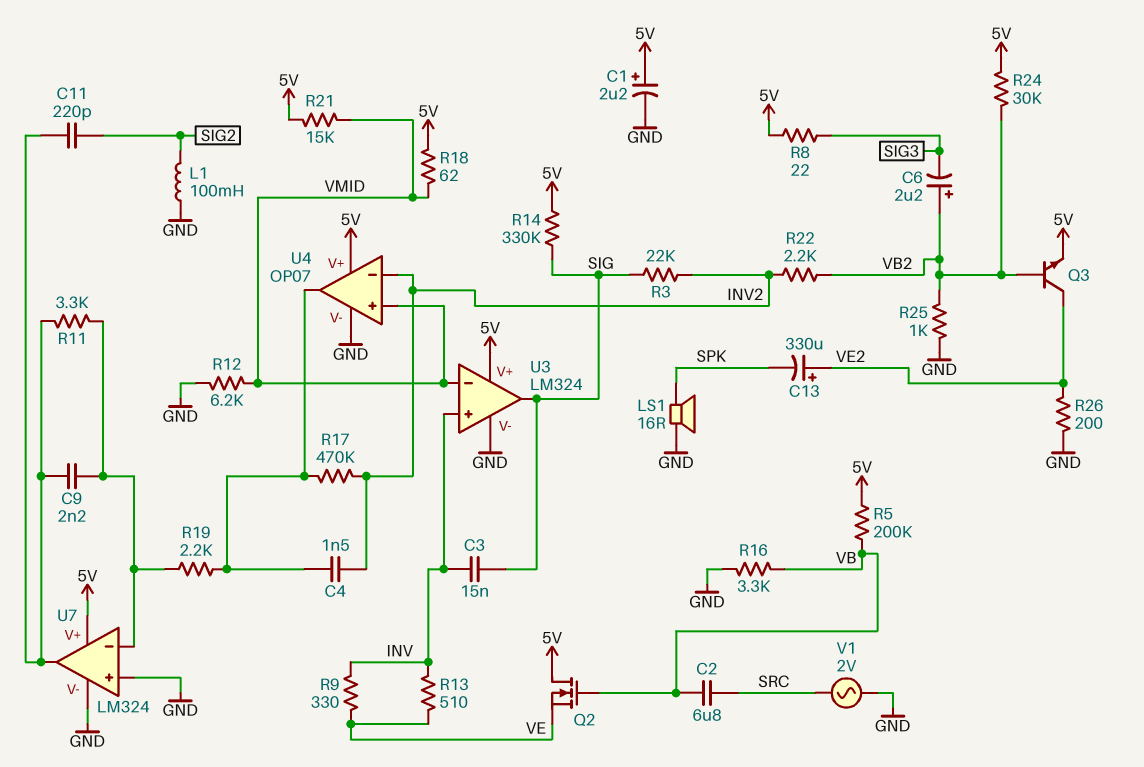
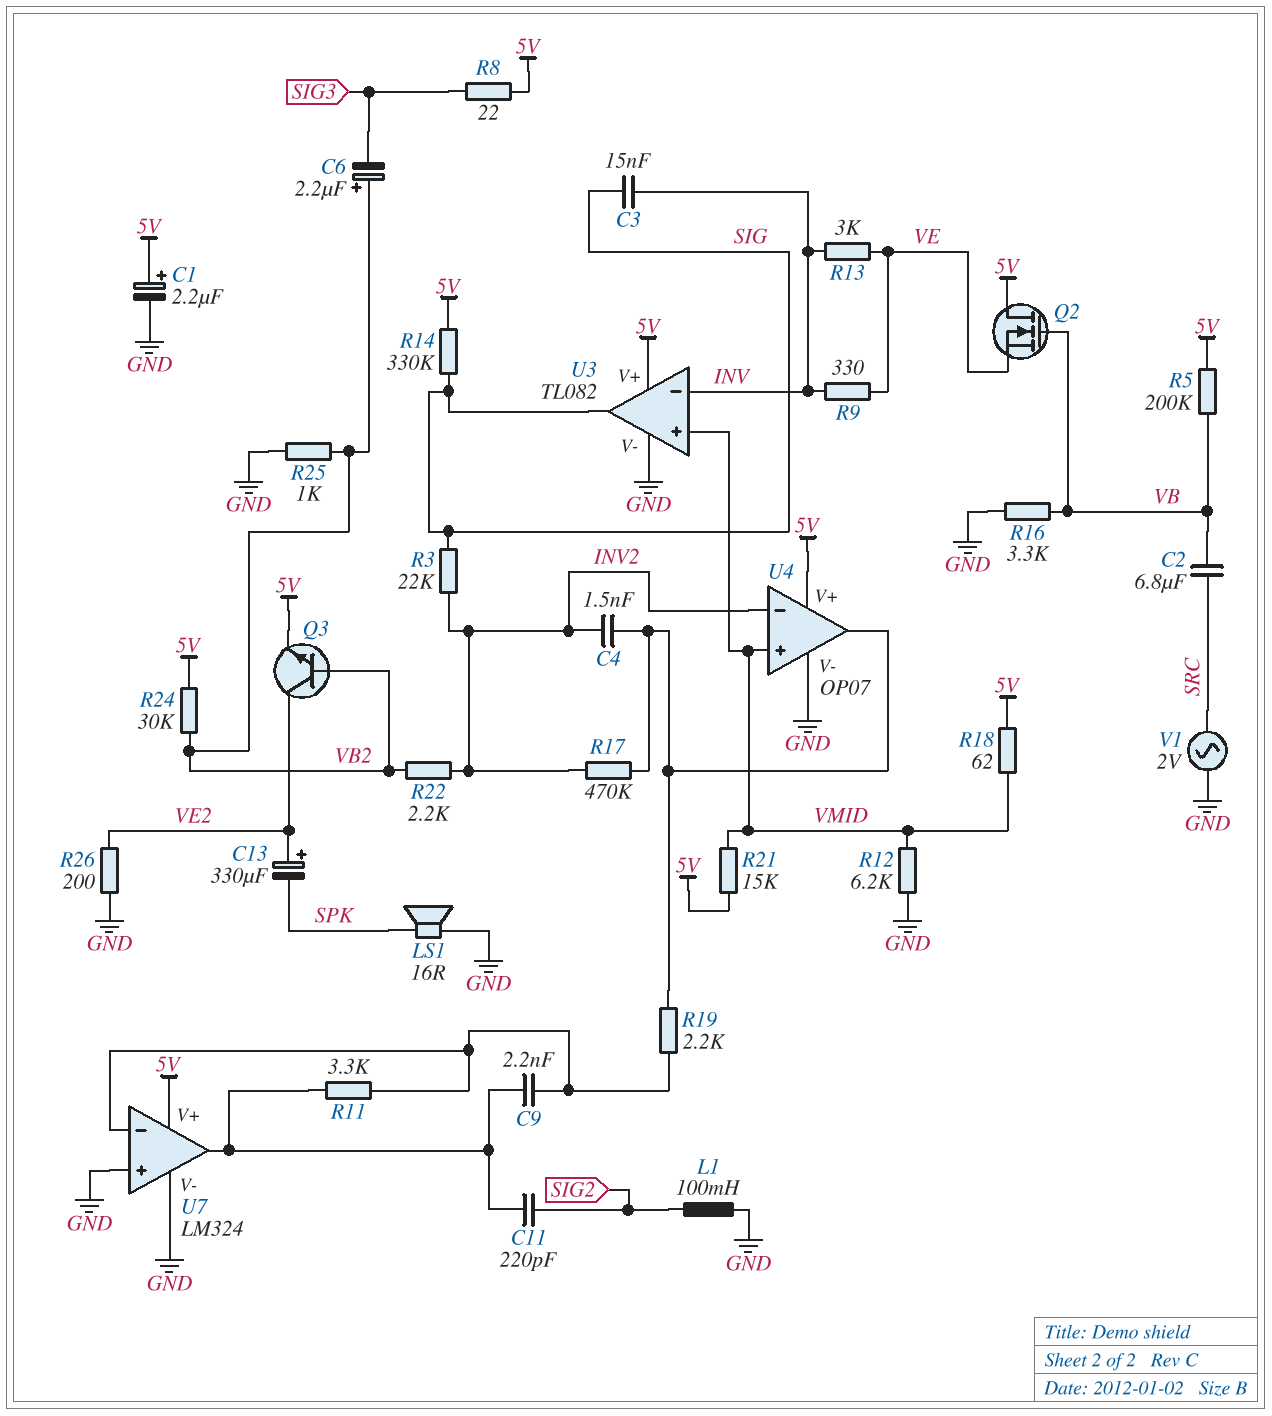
R13: 510 (INV, VE) -> 3k (INV, VE)
U3: LM324 -> TL082
U3 pin in+: INV -> VMID
U3 pin in-: VMID -> INV

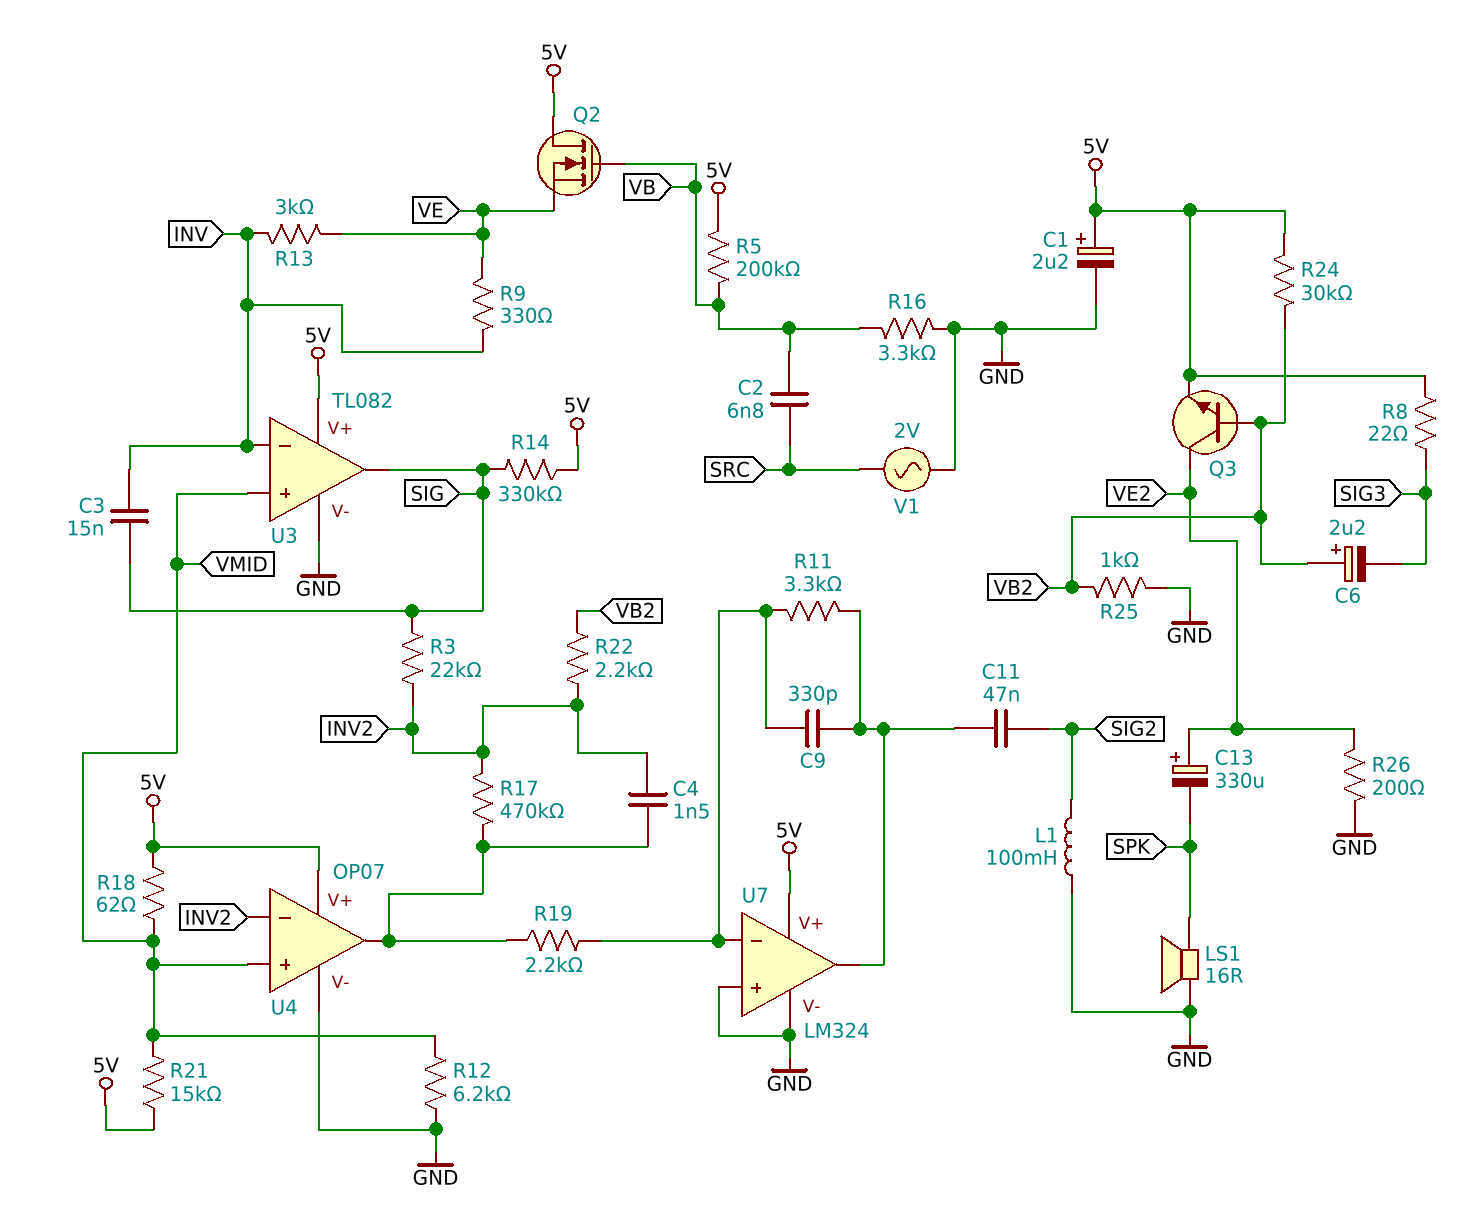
C2: 6.8uF (SRC, VB) -> 6.8nF (SRC, VB)
C9: 2.2nF (U7/in-, U7/out) -> 330pF (U7/in-, U7/out)
C11: 220pF (SIG2, U7/out) -> 47nF (SIG2, U7/out)

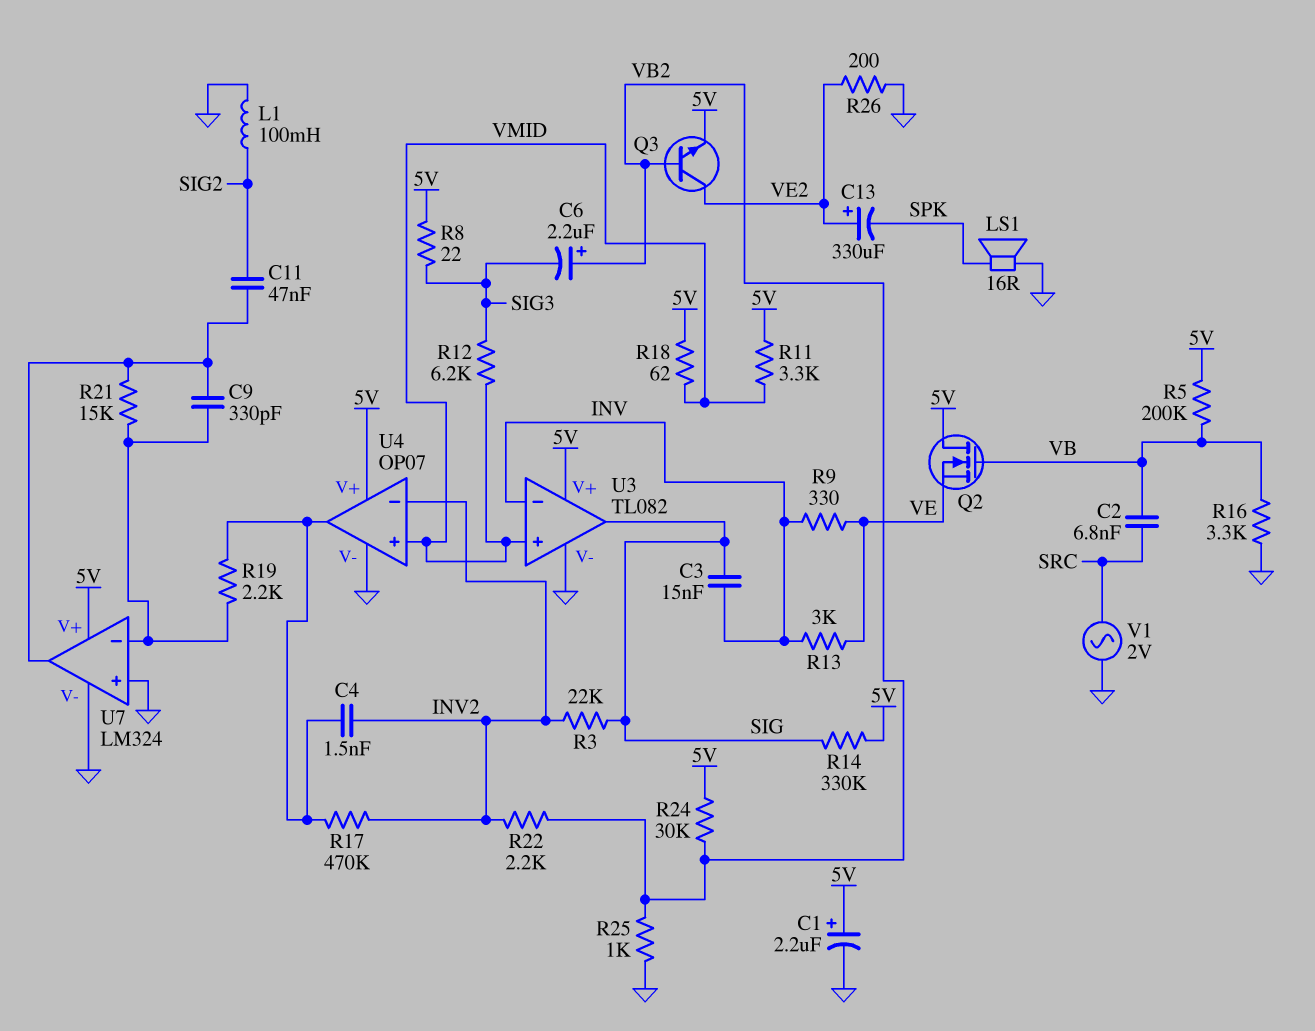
R11: 3.3k (U7/in-, U7/out) -> 3.3k (5V, VMID)
R12: 6.2k (GND, VMID) -> 6.2k (SIG3, VMID)
R21: 15k (5V, VMID) -> 15k (U7/in-, U7/out)

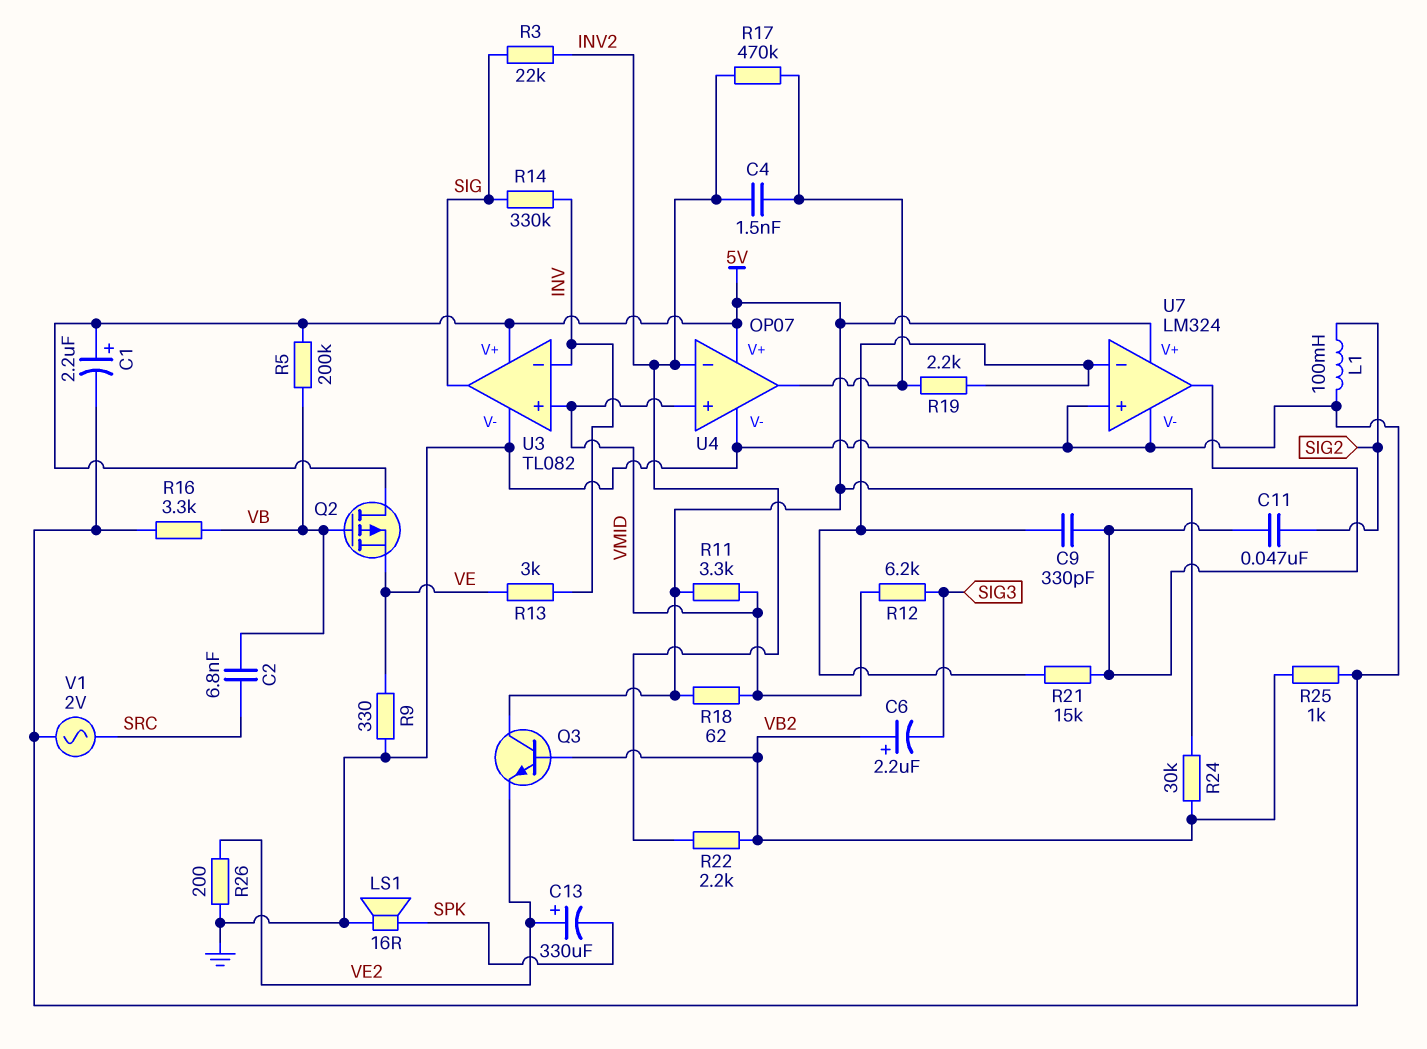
C3: 15nF (INV, SIG) -> none
Q2: NMOS (G VB, D 5V, S VE) -> PMOS (G VB, D 5V, S VE)
Q3: NPN (B VB2, C VE2, E 5V) -> NPN (B VB2, C 5V, E VE2)
R8: 22 (5V, SIG3) -> none
R9: 330 (INV, VE) -> 330 (GND, VE)
R14: 330k (5V, SIG) -> 330k (INV, SIG)

